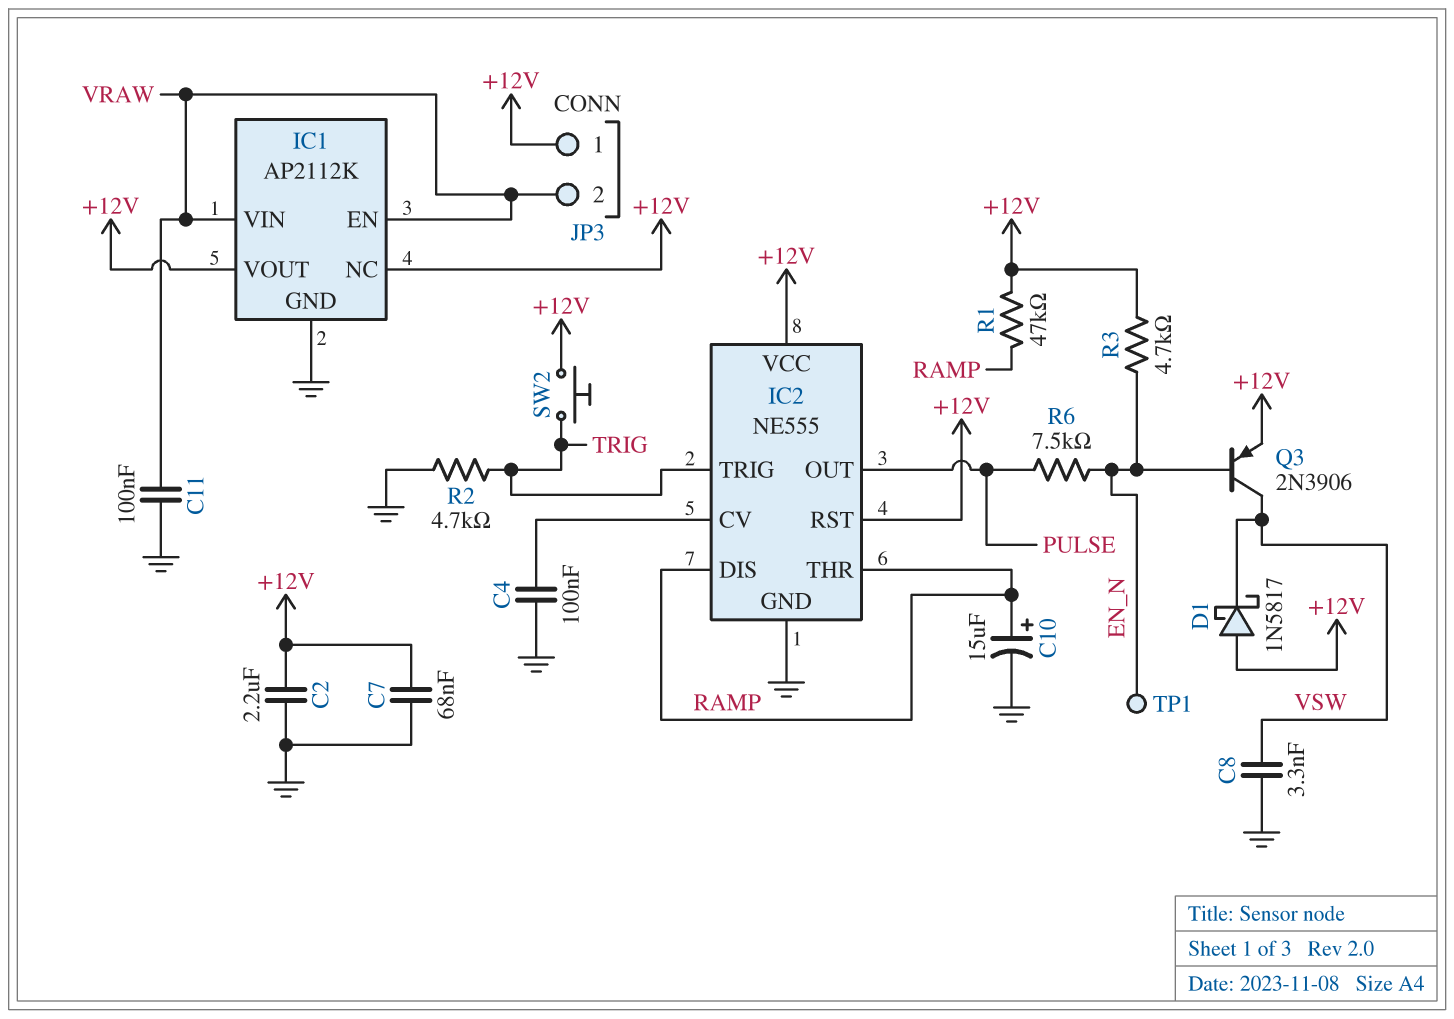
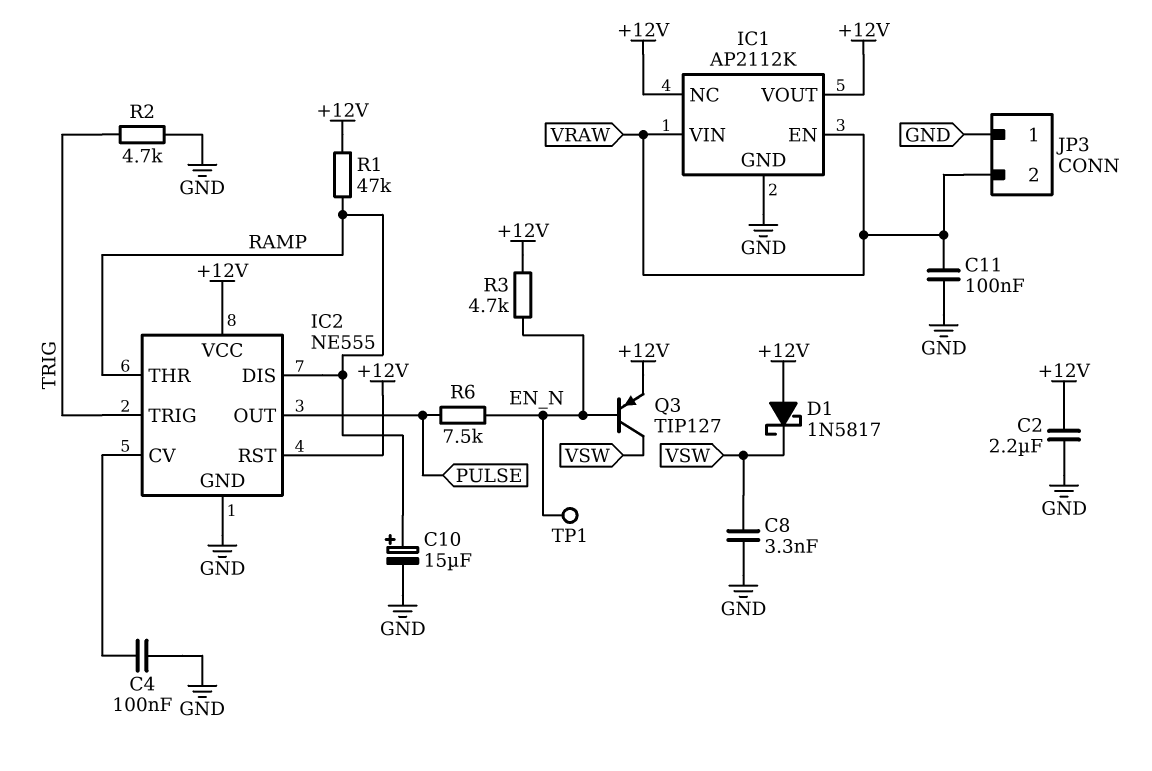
C7: 68nF (+12V, GND) -> none
JP3 pin 1: +12V -> GND
Q3: PNP 2N3906 (B EN_N, C VSW, E +12V) -> PNP TIP127 (B EN_N, C VSW, E +12V)
SW2: button (+12V, TRIG) -> none

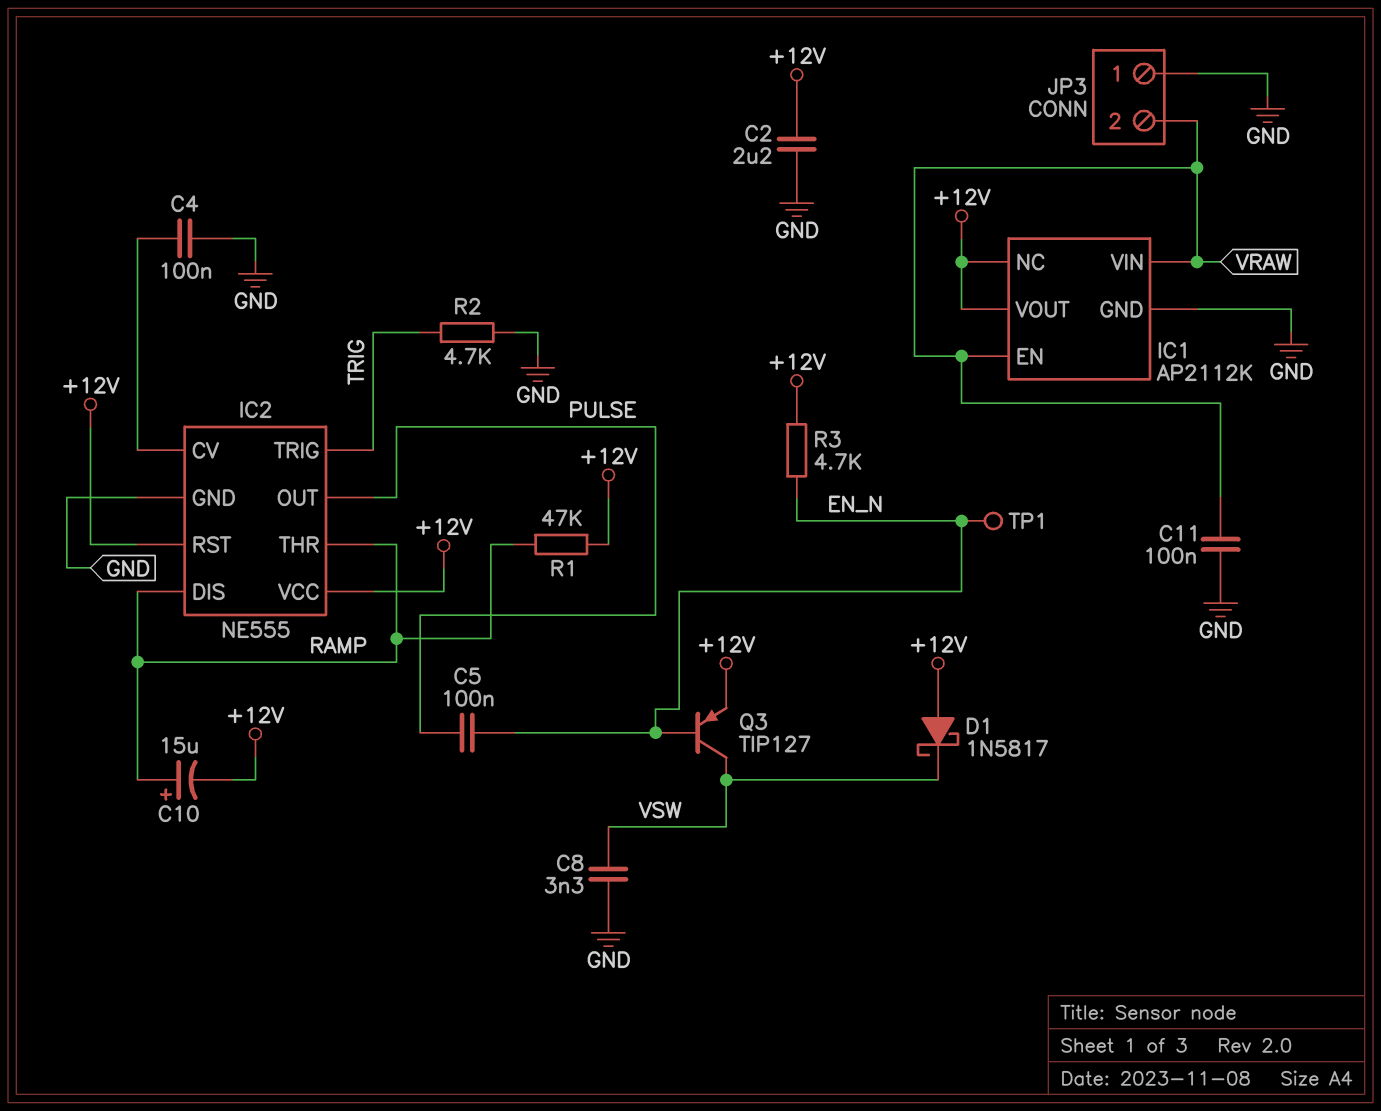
C5: none -> 100nF (EN_N, PULSE)
C10: 15uF (plus RAMP, minus GND) -> 15uF (plus RAMP, minus +12V)
R6: 7.5k (EN_N, PULSE) -> none

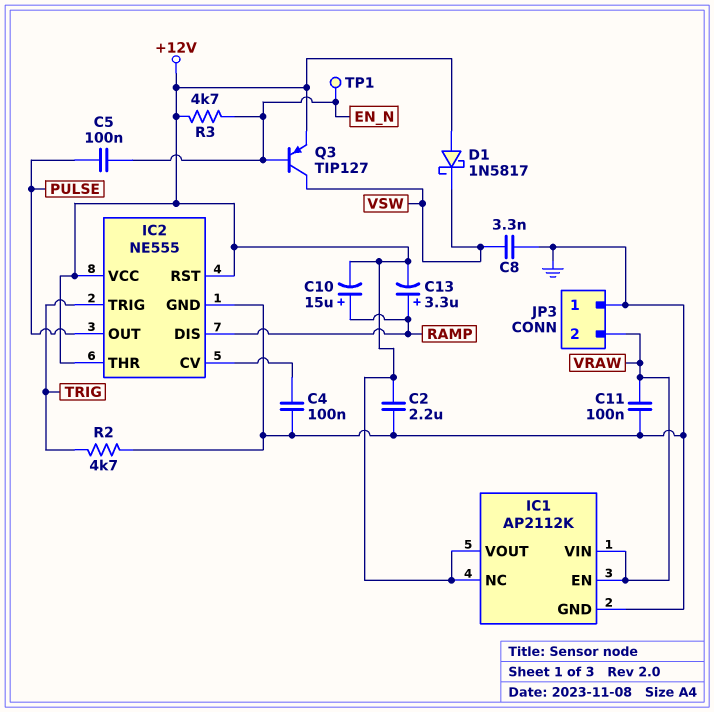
C13: none -> 3.3uF (plus RAMP, minus +12V)
IC2 pin THR: RAMP -> +12V
R1: 47k (+12V, RAMP) -> none

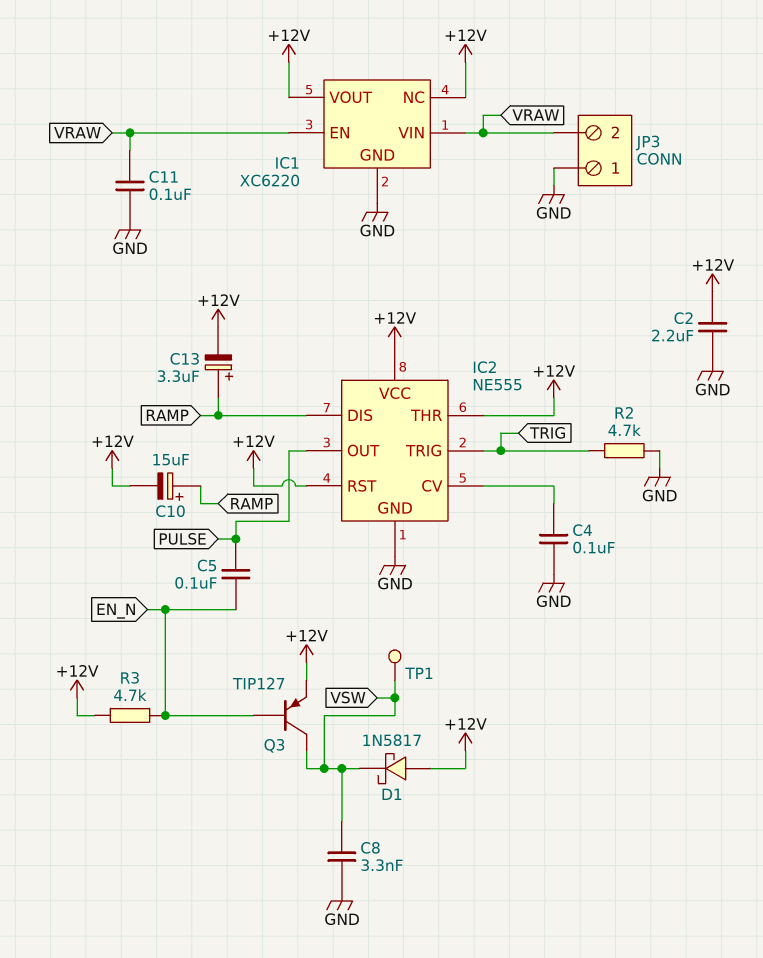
IC1: AP2112K -> XC6220
TP1: test point (EN_N) -> test point (VSW)

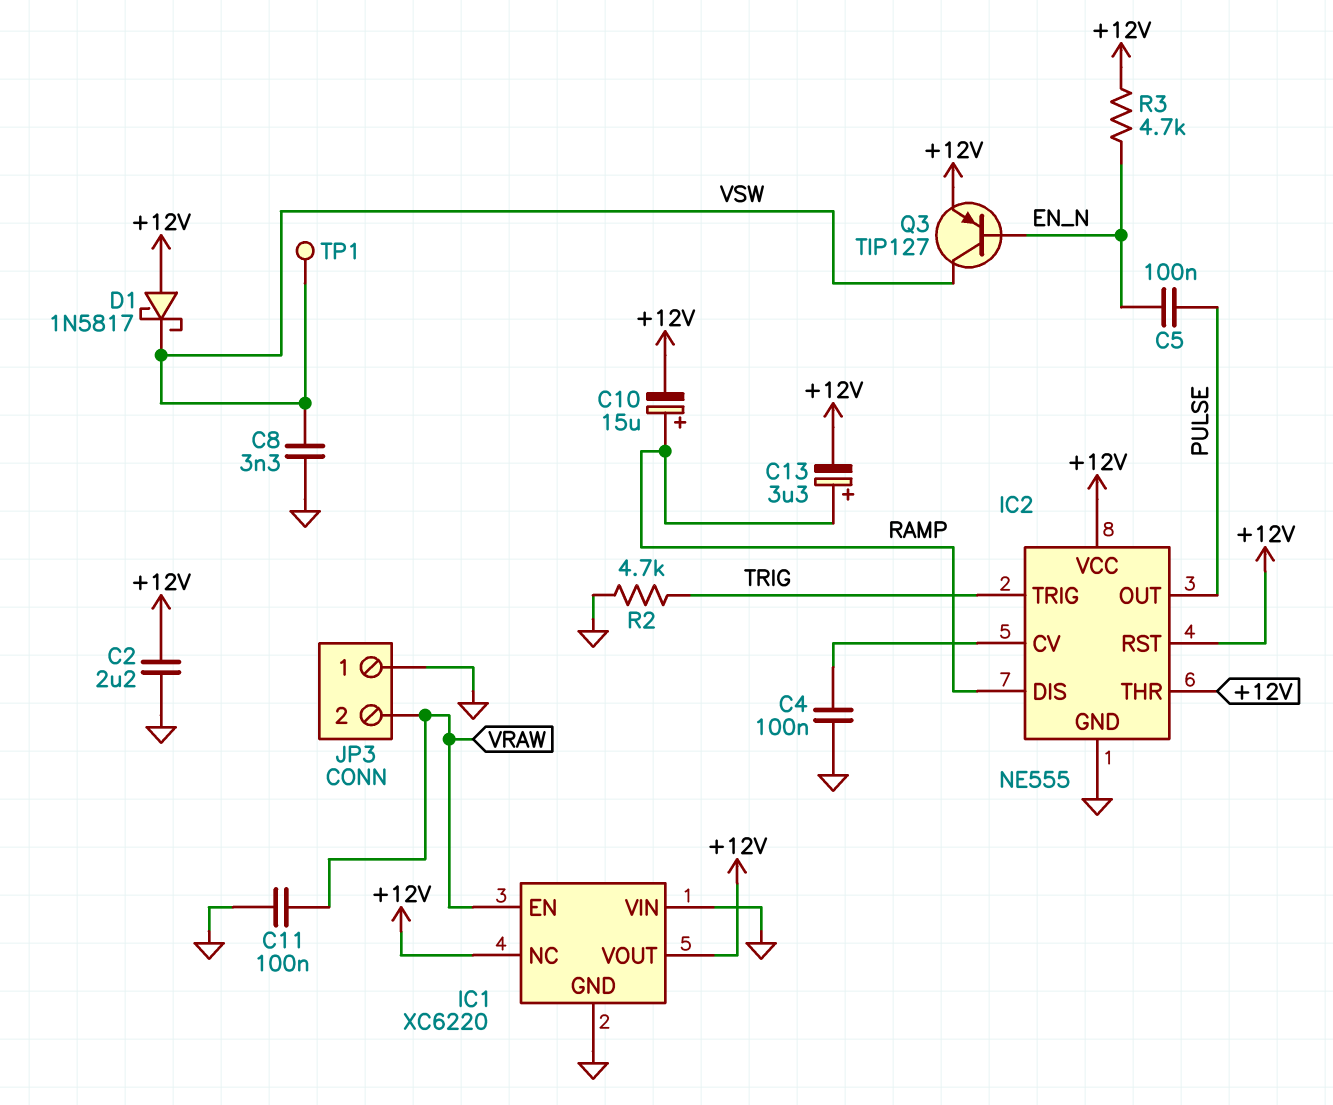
IC1 pin VIN: VRAW -> GND

